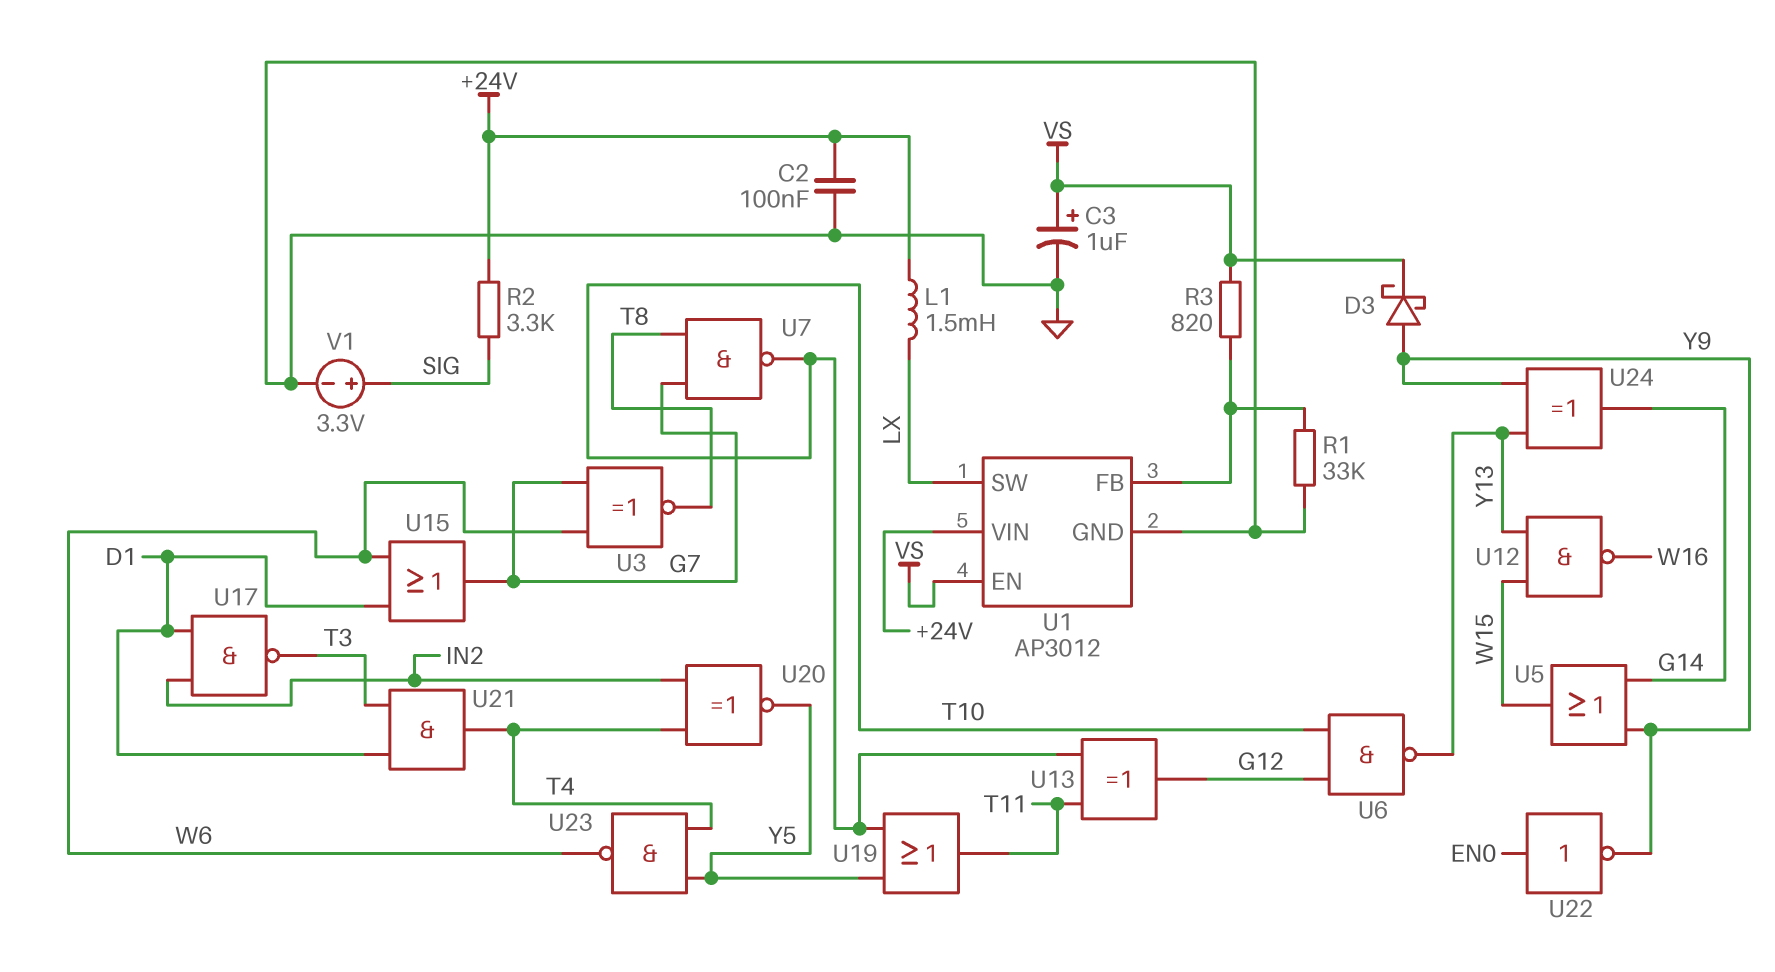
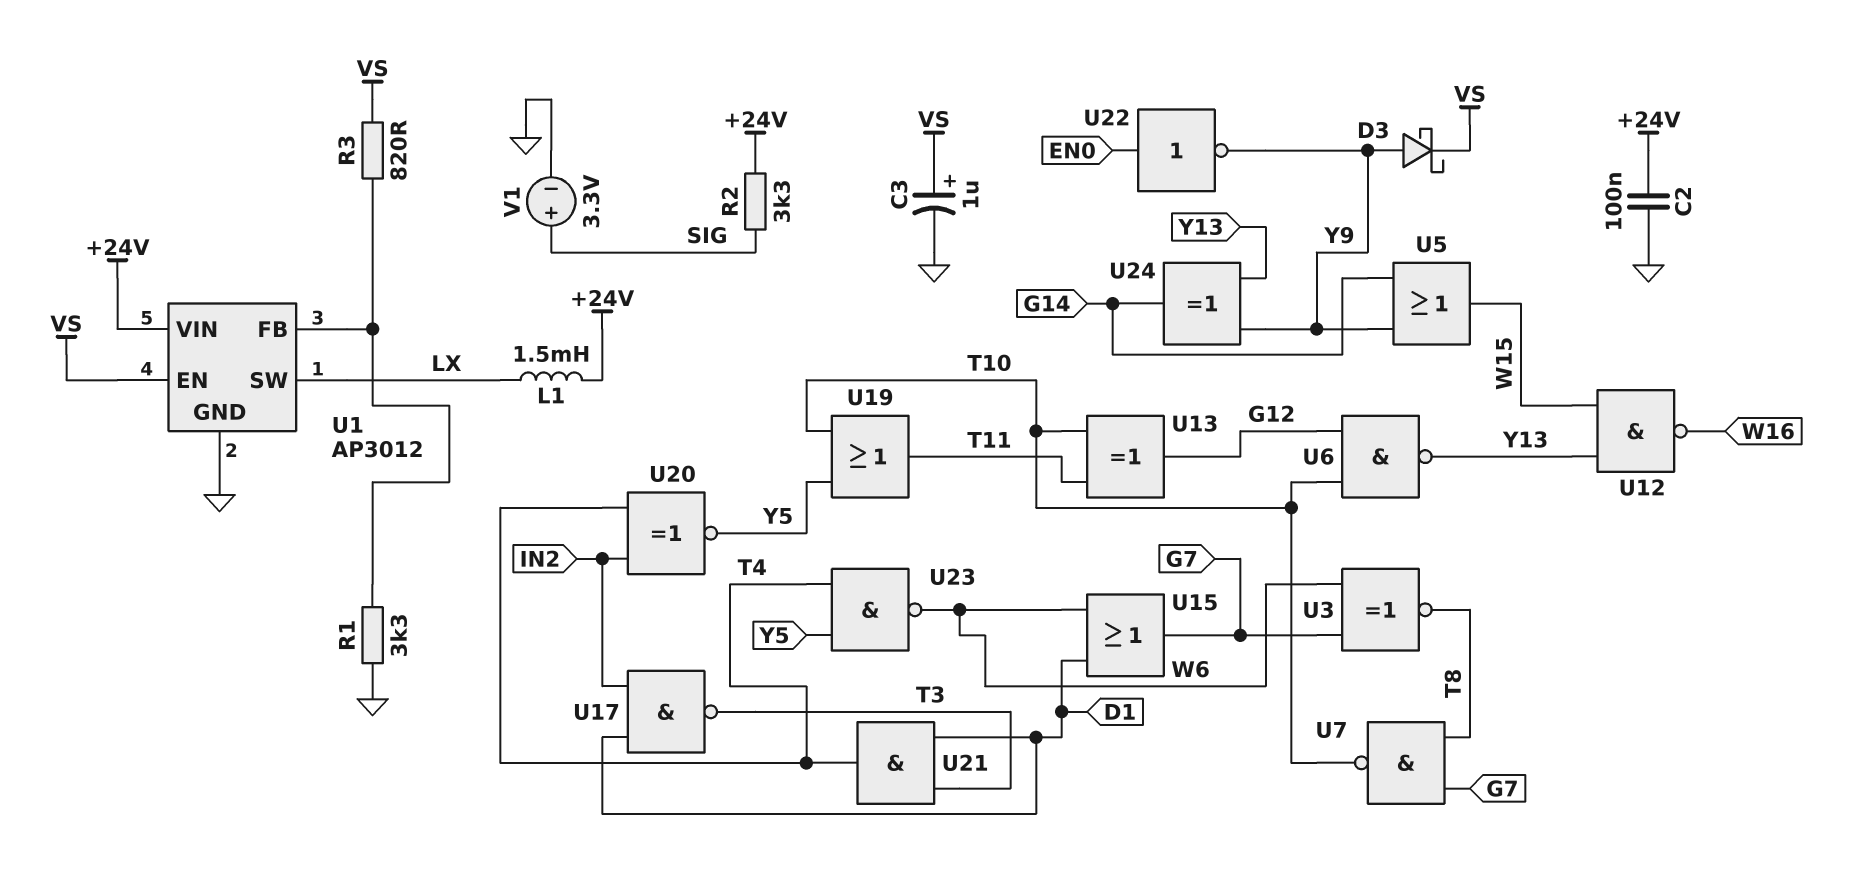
R1: 33k (GND, U1/FB) -> 3.3k (GND, U1/FB)

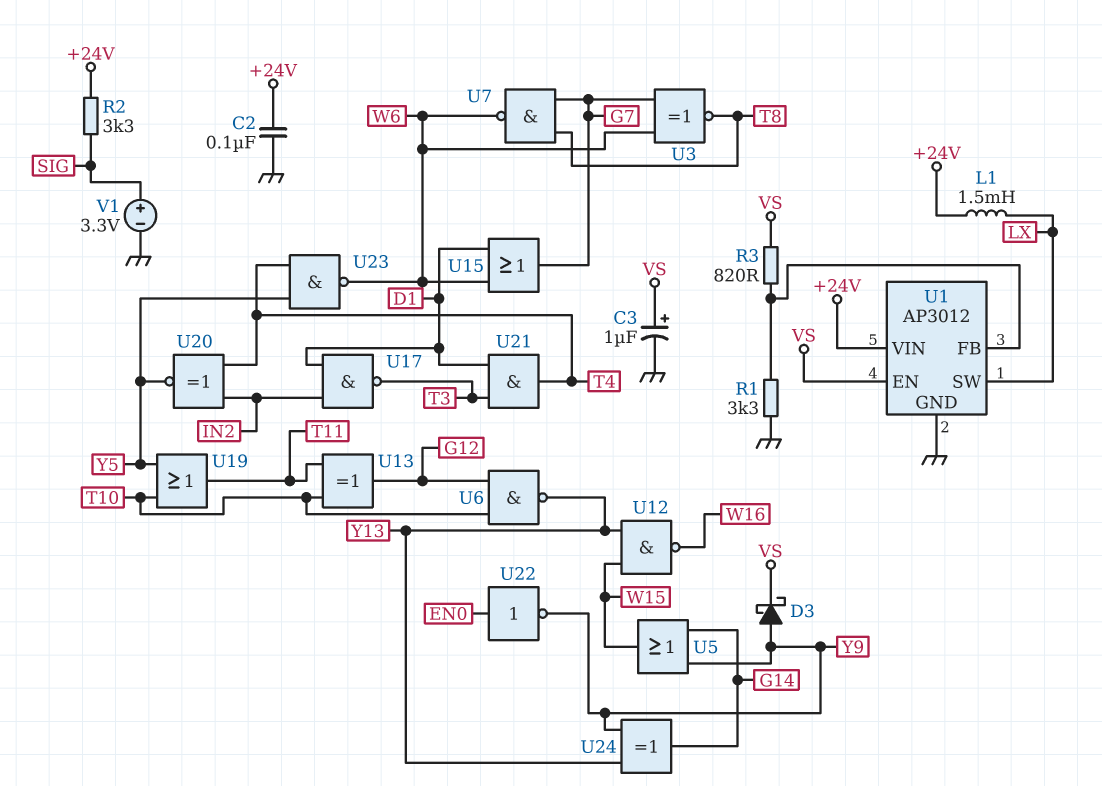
U7: NAND (in G7, in T8, out T10) -> NAND (in G7, in T8, out W6)

